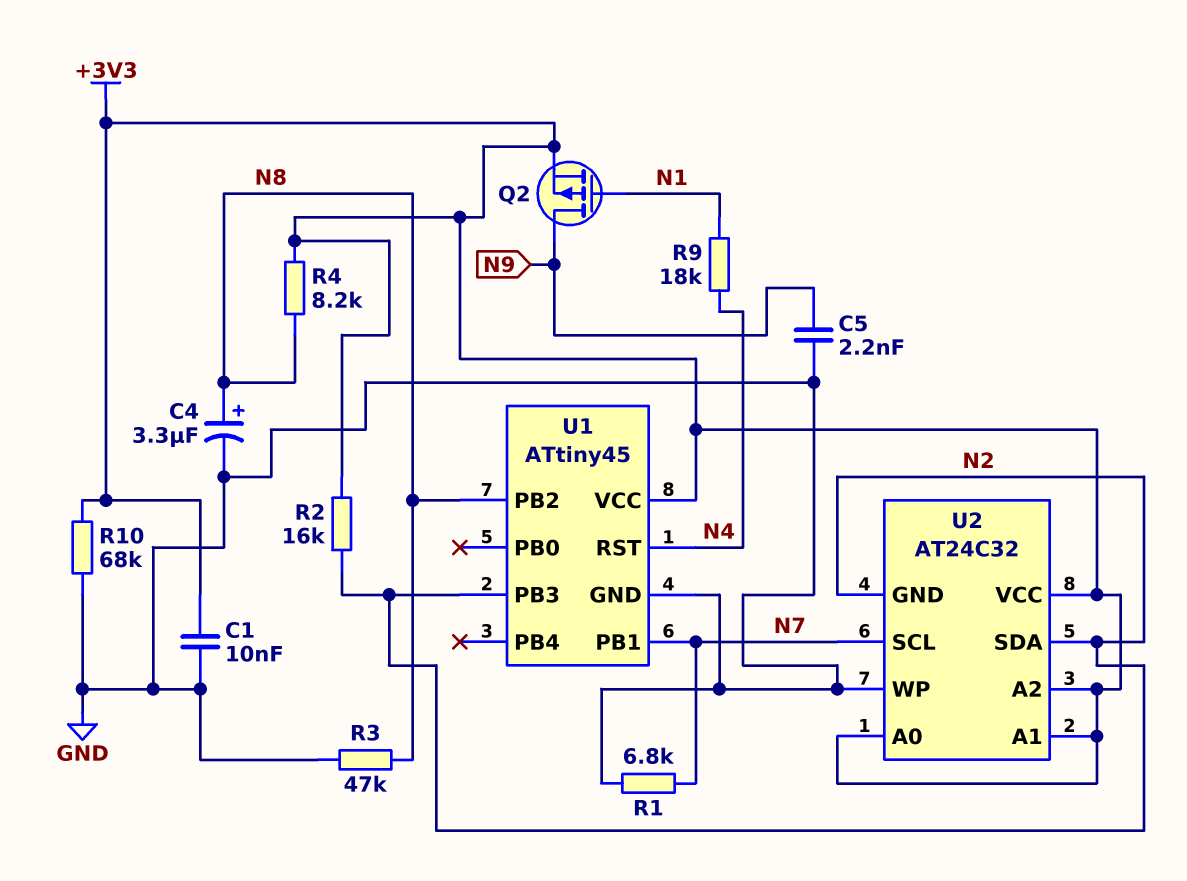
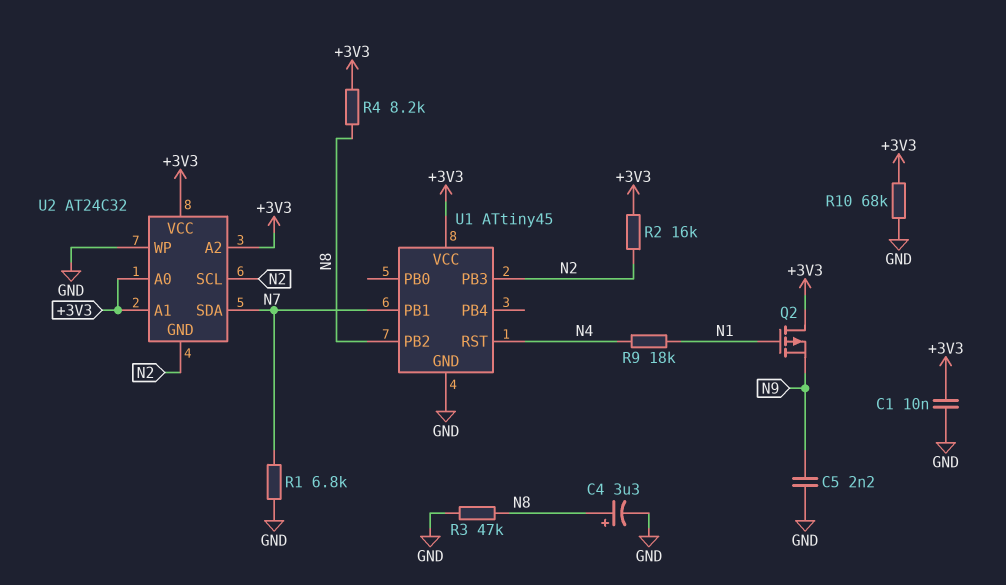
Q2: PMOS (G N1, D N9, S +3V3) -> PMOS (G N1, D +3V3, S N9)
U2 pin SCL: N7 -> N2
U2 pin SDA: N2 -> N7

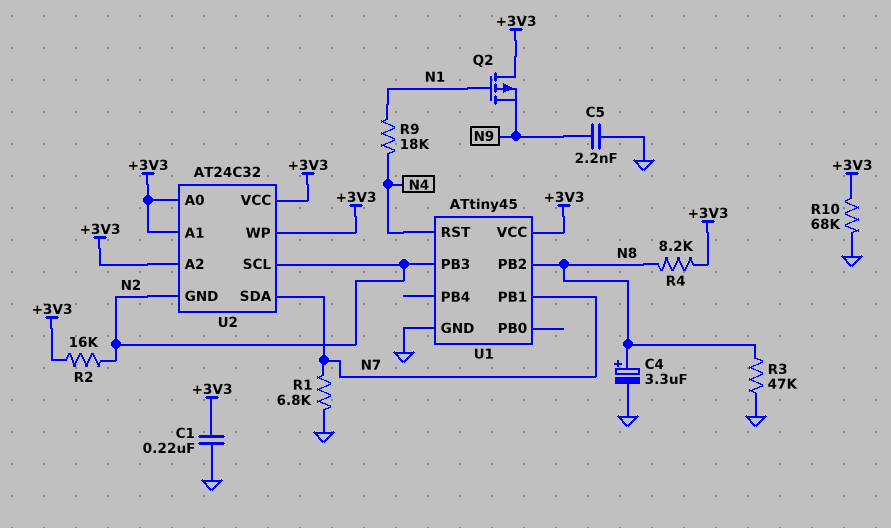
C1: 10nF (+3V3, GND) -> 220nF (+3V3, GND)
U2 pin WP: GND -> +3V3

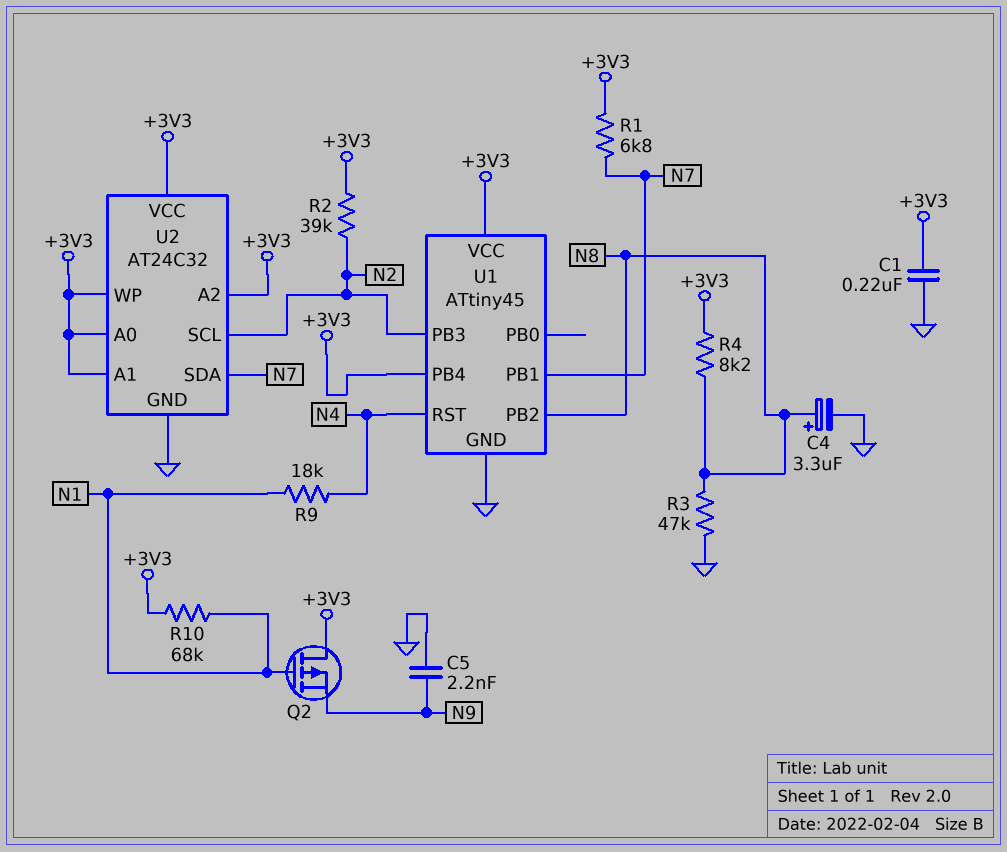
R1: 6.8k (GND, N7) -> 6.8k (+3V3, N7)
R2: 16k (+3V3, N2) -> 39k (+3V3, N2)
R10: 68k (+3V3, GND) -> 68k (+3V3, N1)
U1 pin PB4: none -> +3V3
U2 pin GND: N2 -> GND

